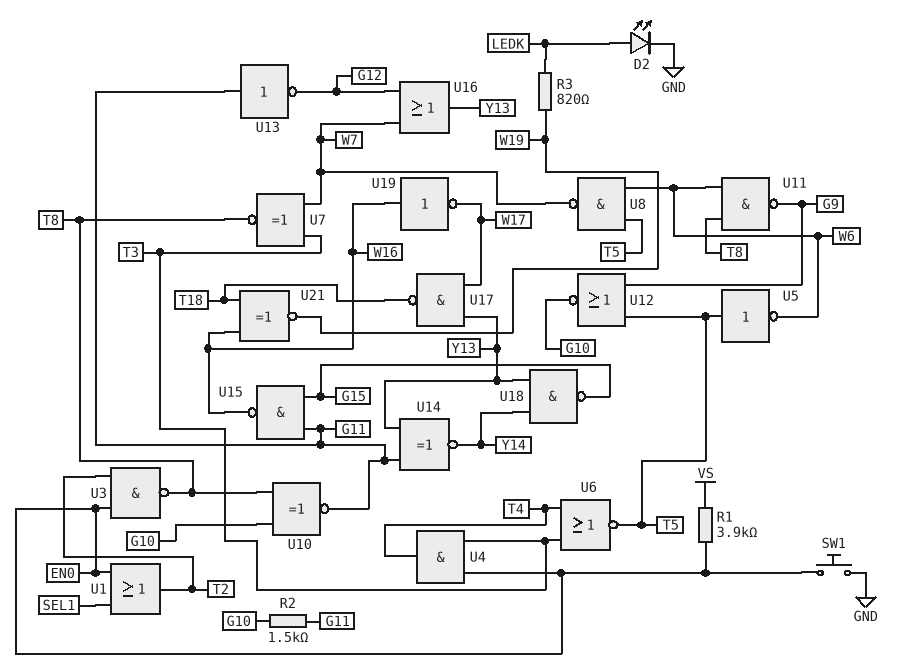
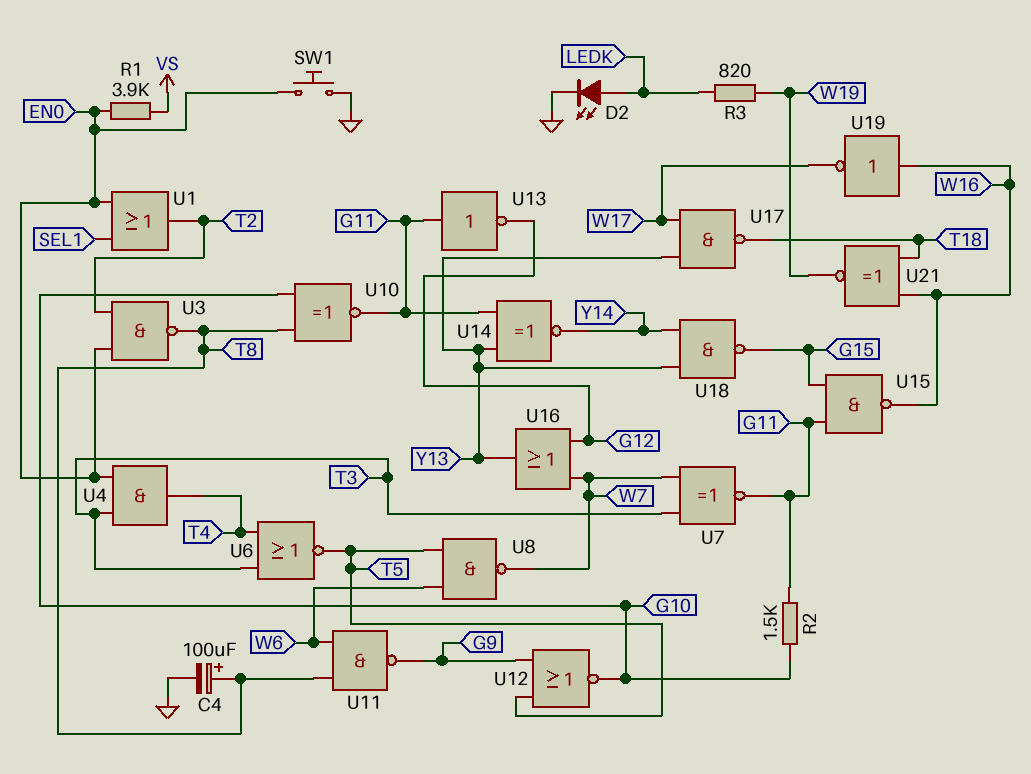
C4: none -> 100uF (plus T8, minus GND)
U5: NOT (in T5, out W6) -> none
U7: XNOR (in T3, in W7, out T8) -> XNOR (in T3, in W7, out G11)

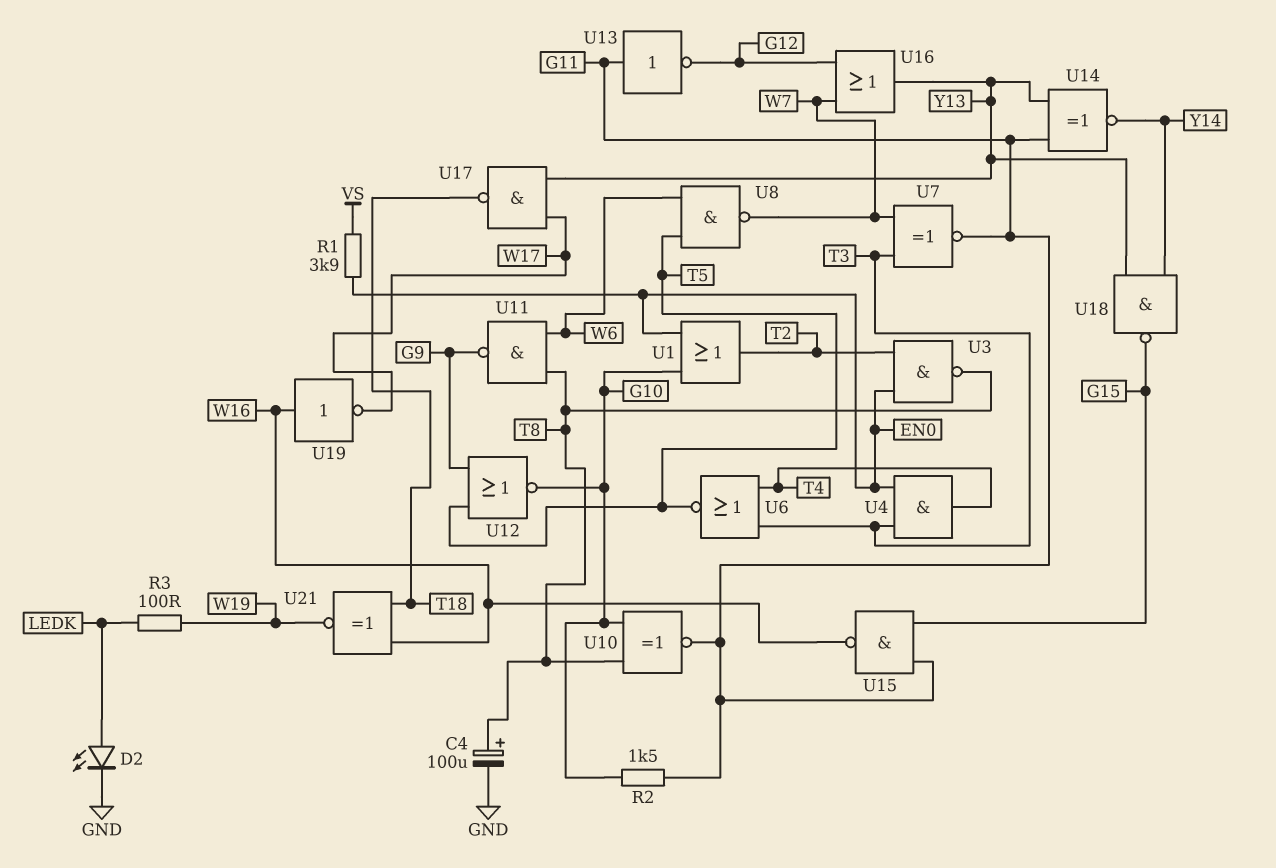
R3: 820 (LEDK, W19) -> 100 (LEDK, W19)
SW1: button (EN0, GND) -> none
U1: OR (in EN0, in SEL1, out T2) -> OR (in EN0, in G10, out T2)

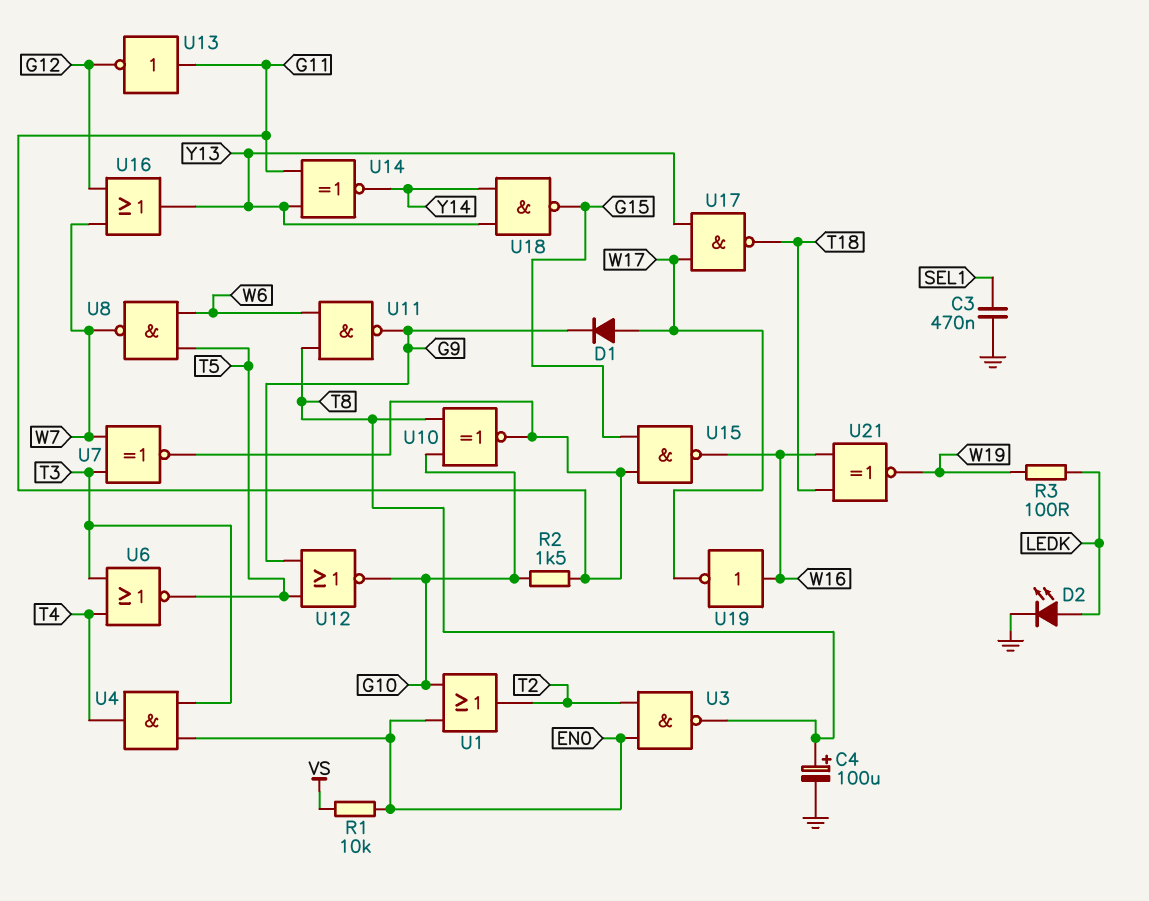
C3: none -> 470nF (GND, SEL1)
D1: none -> diode (A W17, K G9)
R1: 3.9k (EN0, VS) -> 10k (EN0, VS)

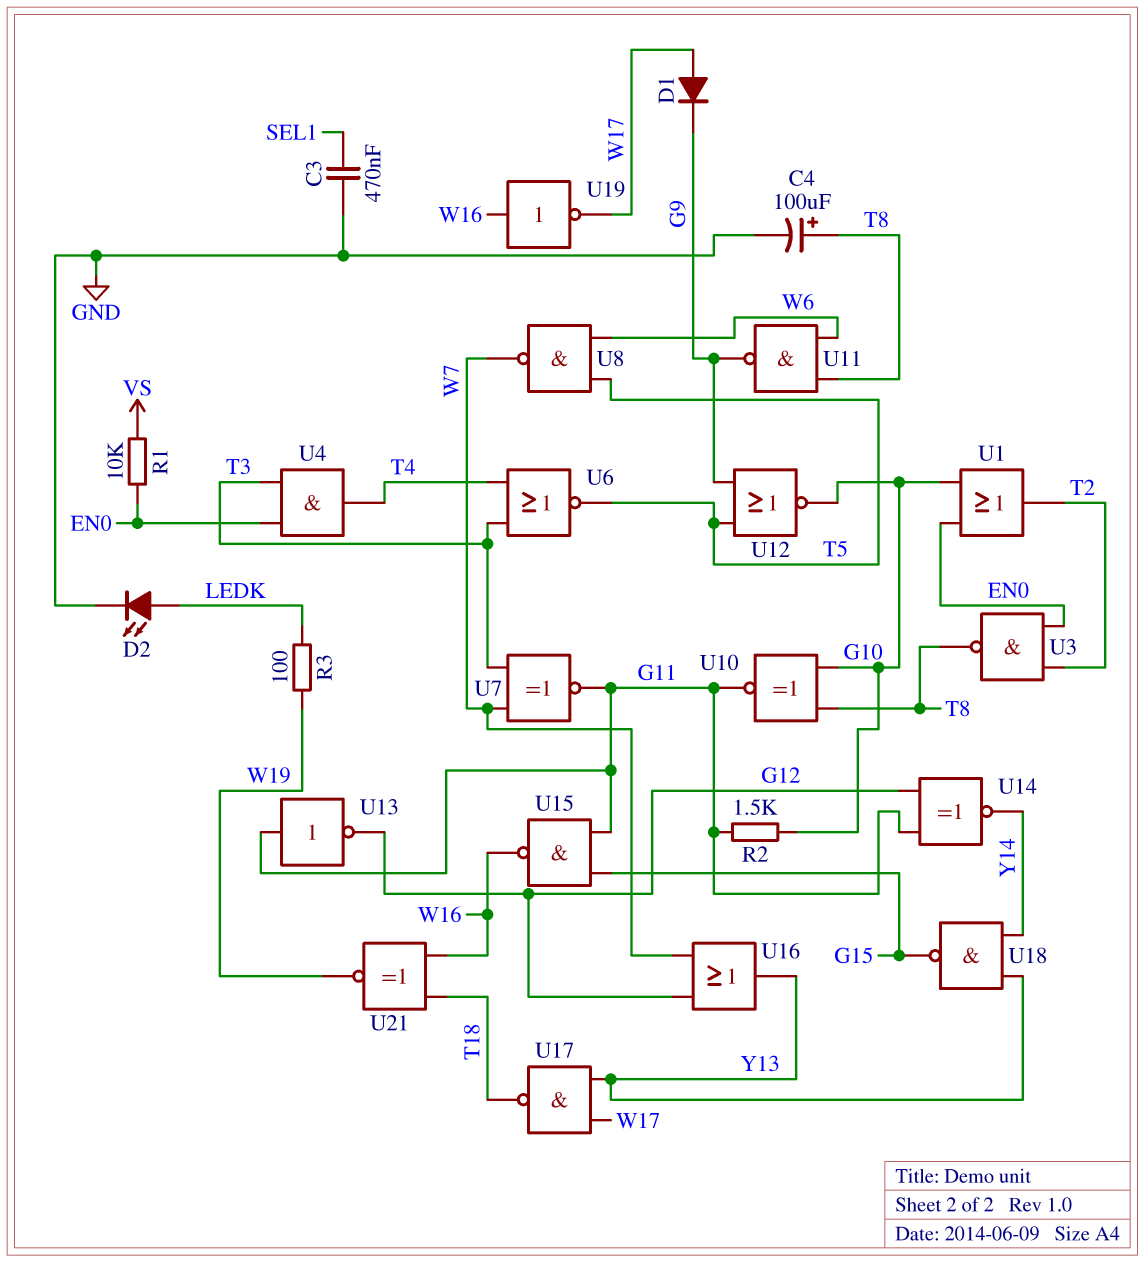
U14: XNOR (in G11, in Y13, out Y14) -> XNOR (in G11, in G12, out Y14)

